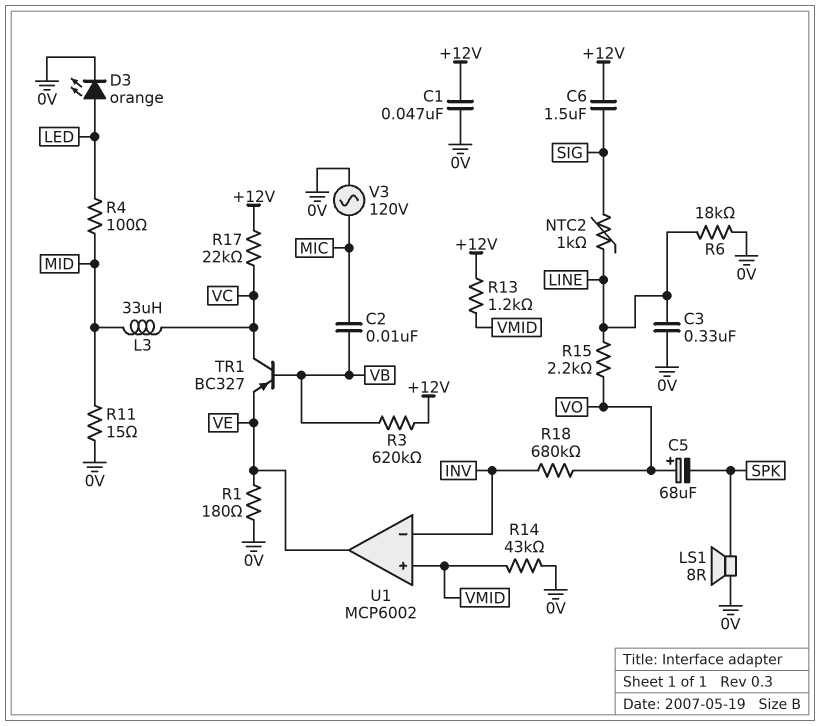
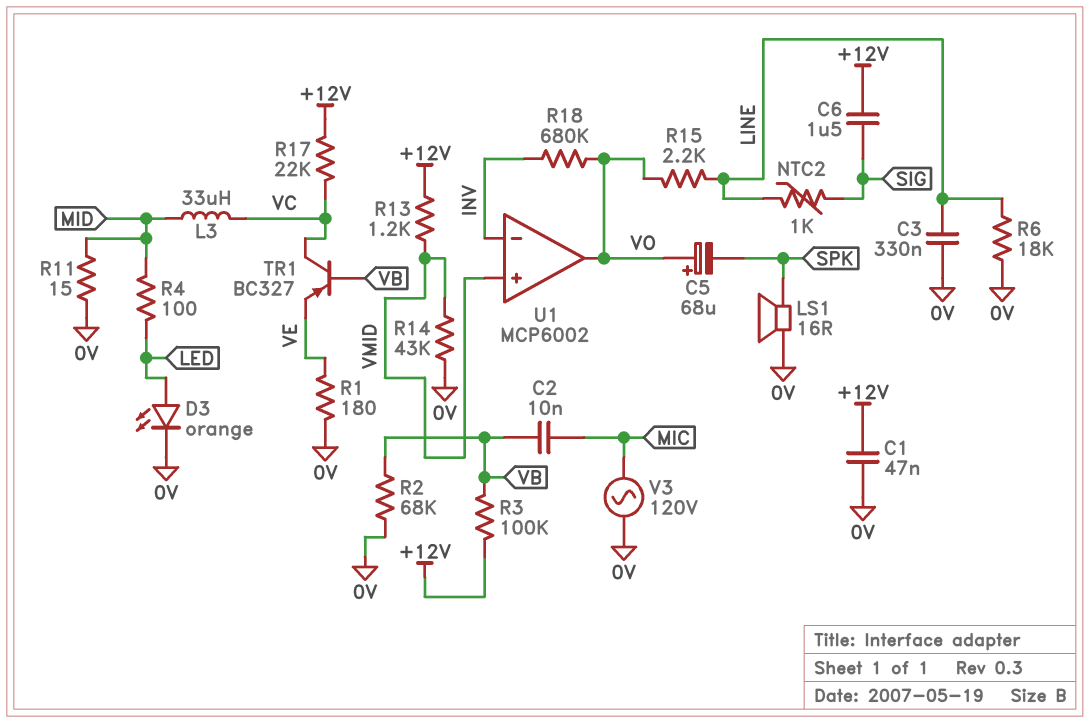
LS1: speaker 8R (0V, SPK) -> speaker 16R (0V, SPK)
R2: none -> 68k (0V, VB)
R3: 620k (+12V, VB) -> 100k (+12V, VB)
U1 pin out: VE -> VO

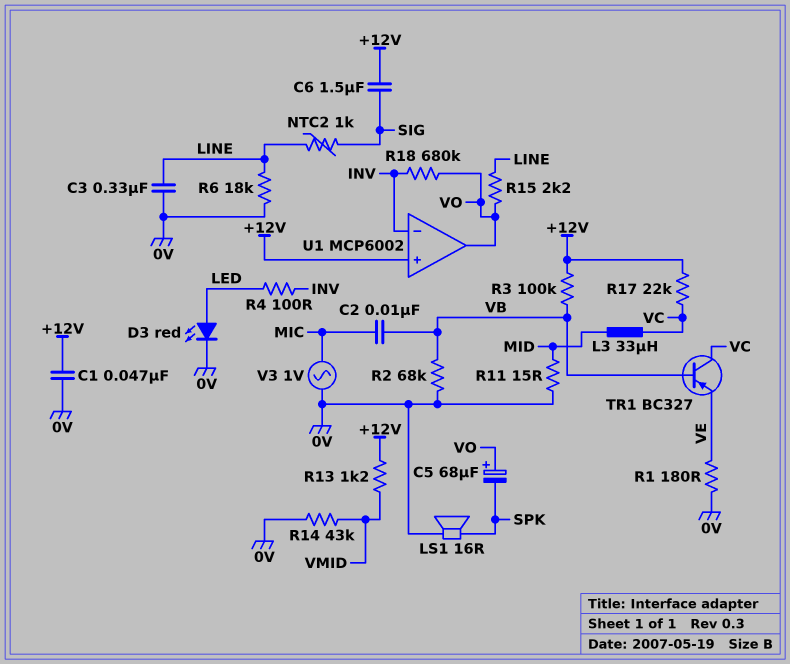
D3: LED orange (A LED, K 0V) -> LED red (A LED, K 0V)
R4: 100 (LED, MID) -> 100 (INV, LED)
U1 pin in+: VMID -> +12V
V3: AC 120V (0V, MIC) -> AC 1V (0V, MIC)

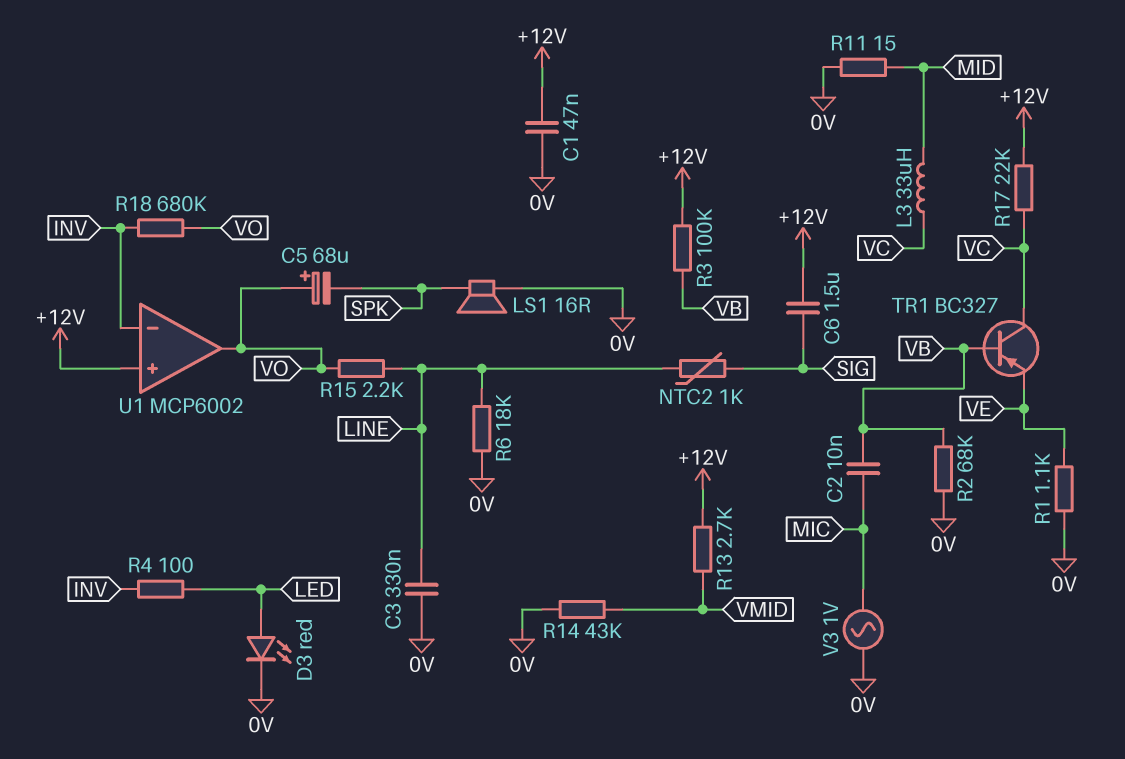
R1: 180 (0V, VE) -> 1.1k (0V, VE)
R13: 1.2k (+12V, VMID) -> 2.7k (+12V, VMID)

